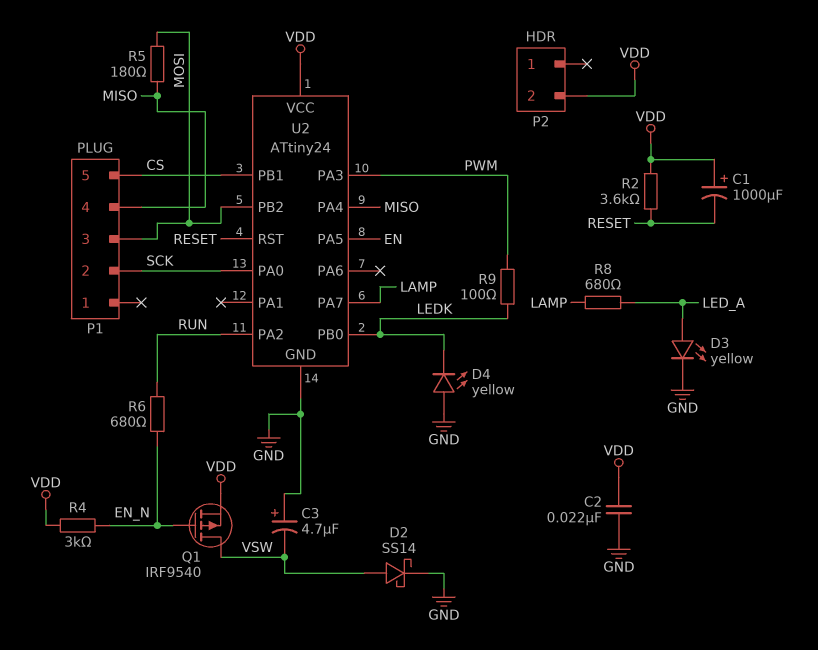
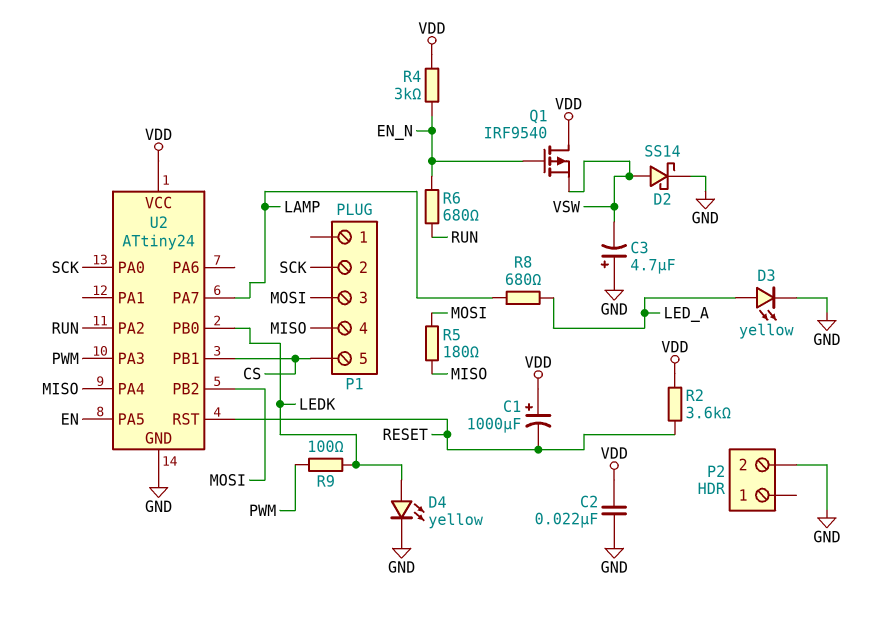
D4: LED yellow (A GND, K LEDK) -> LED yellow (A LEDK, K GND)
P2 pin 2: VDD -> GND
Q1: PMOS IRF9540 (G EN_N, D VSW, S VDD) -> PMOS IRF9540 (G EN_N, D VDD, S VSW)

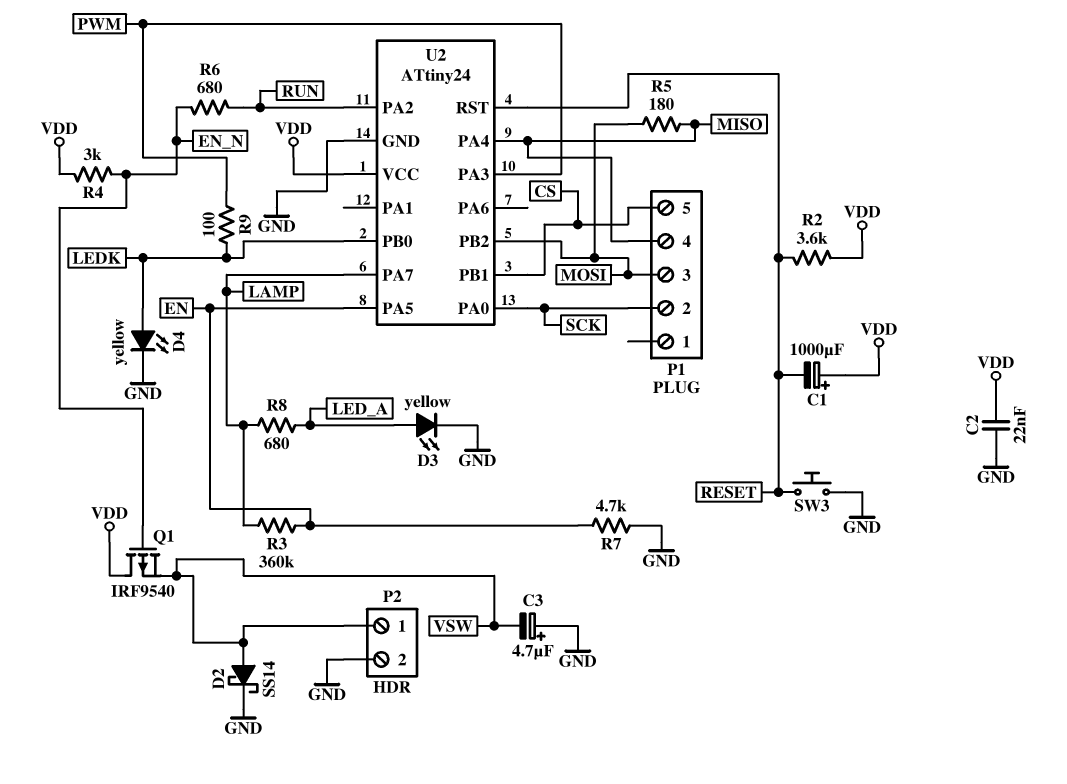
P2 pin 1: none -> VSW
R3: none -> 360k (EN, LAMP)
R7: none -> 4.7k (EN, GND)
SW3: none -> button (GND, RESET)

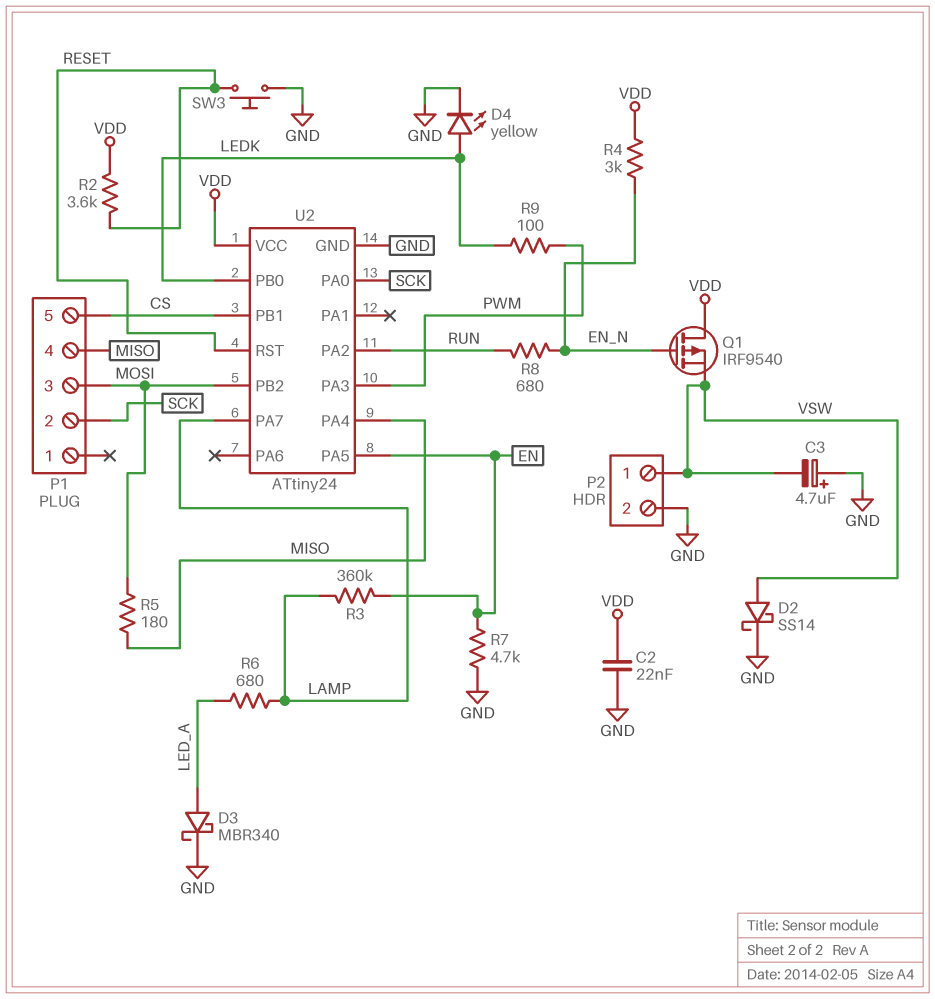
C1: 1000uF (plus VDD, minus RESET) -> none
D3: LED yellow (A LED_A, K GND) -> schottky MBR340 (A LED_A, K GND)
R6: 680 (EN_N, RUN) -> 680 (LAMP, LED_A)
R8: 680 (LAMP, LED_A) -> 680 (EN_N, RUN)

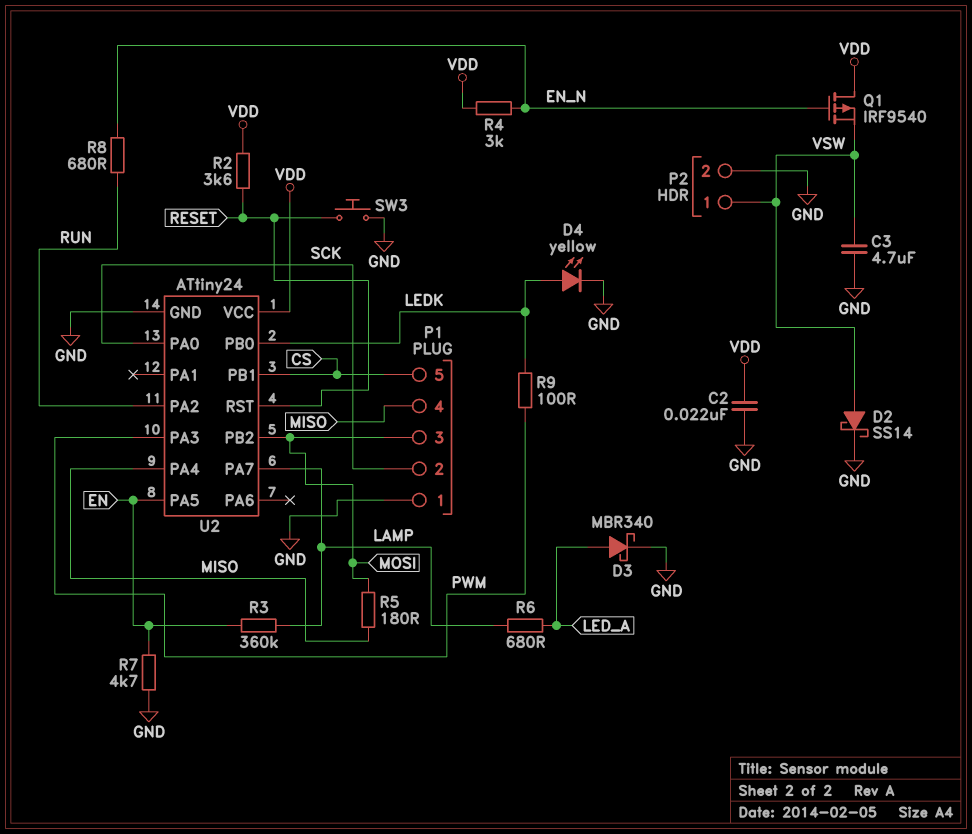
C3: 4.7uF (plus GND, minus VSW) -> 4.7uF (GND, VSW)
P1 pin 1: none -> GND

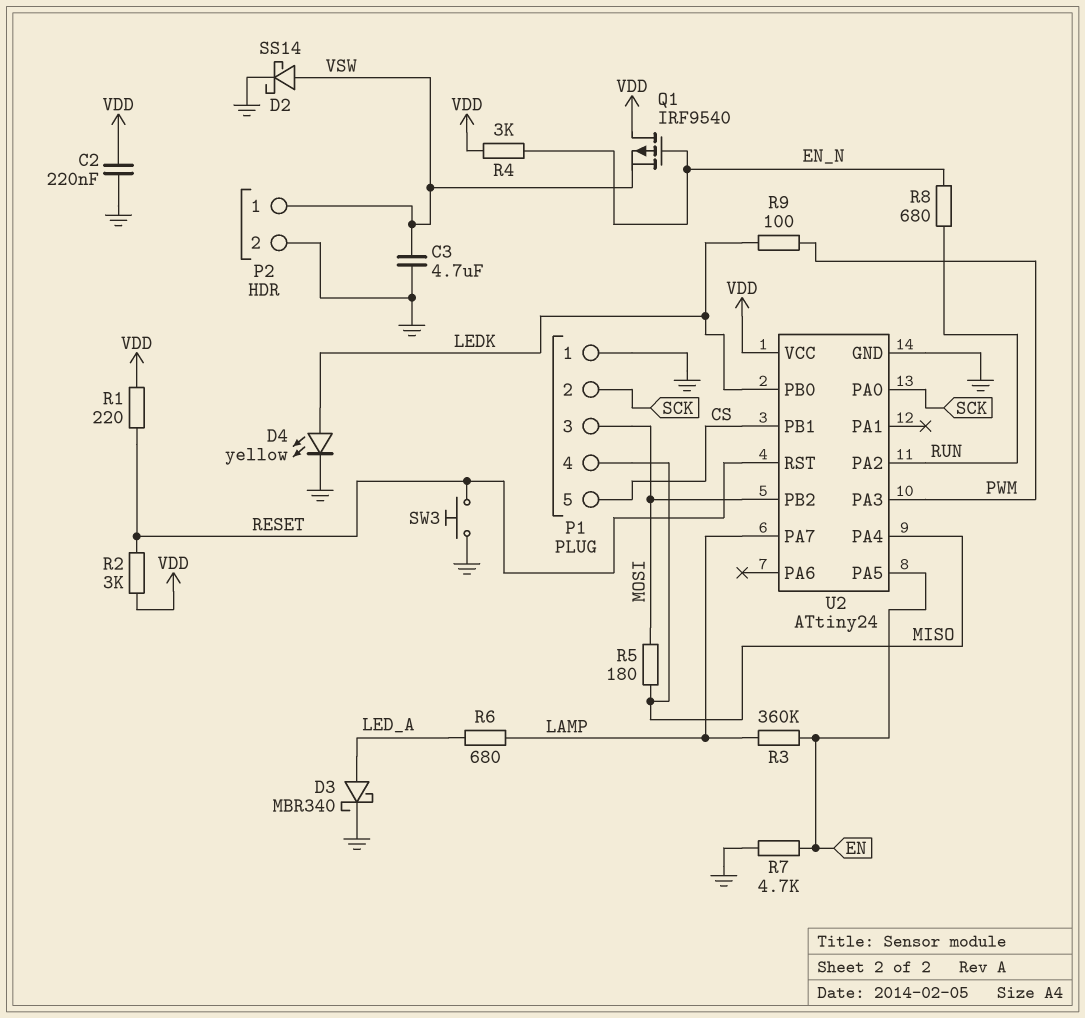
C2: 22nF (GND, VDD) -> 220nF (GND, VDD)
R1: none -> 220 (RESET, VDD)
R2: 3.6k (RESET, VDD) -> 3k (RESET, VDD)

